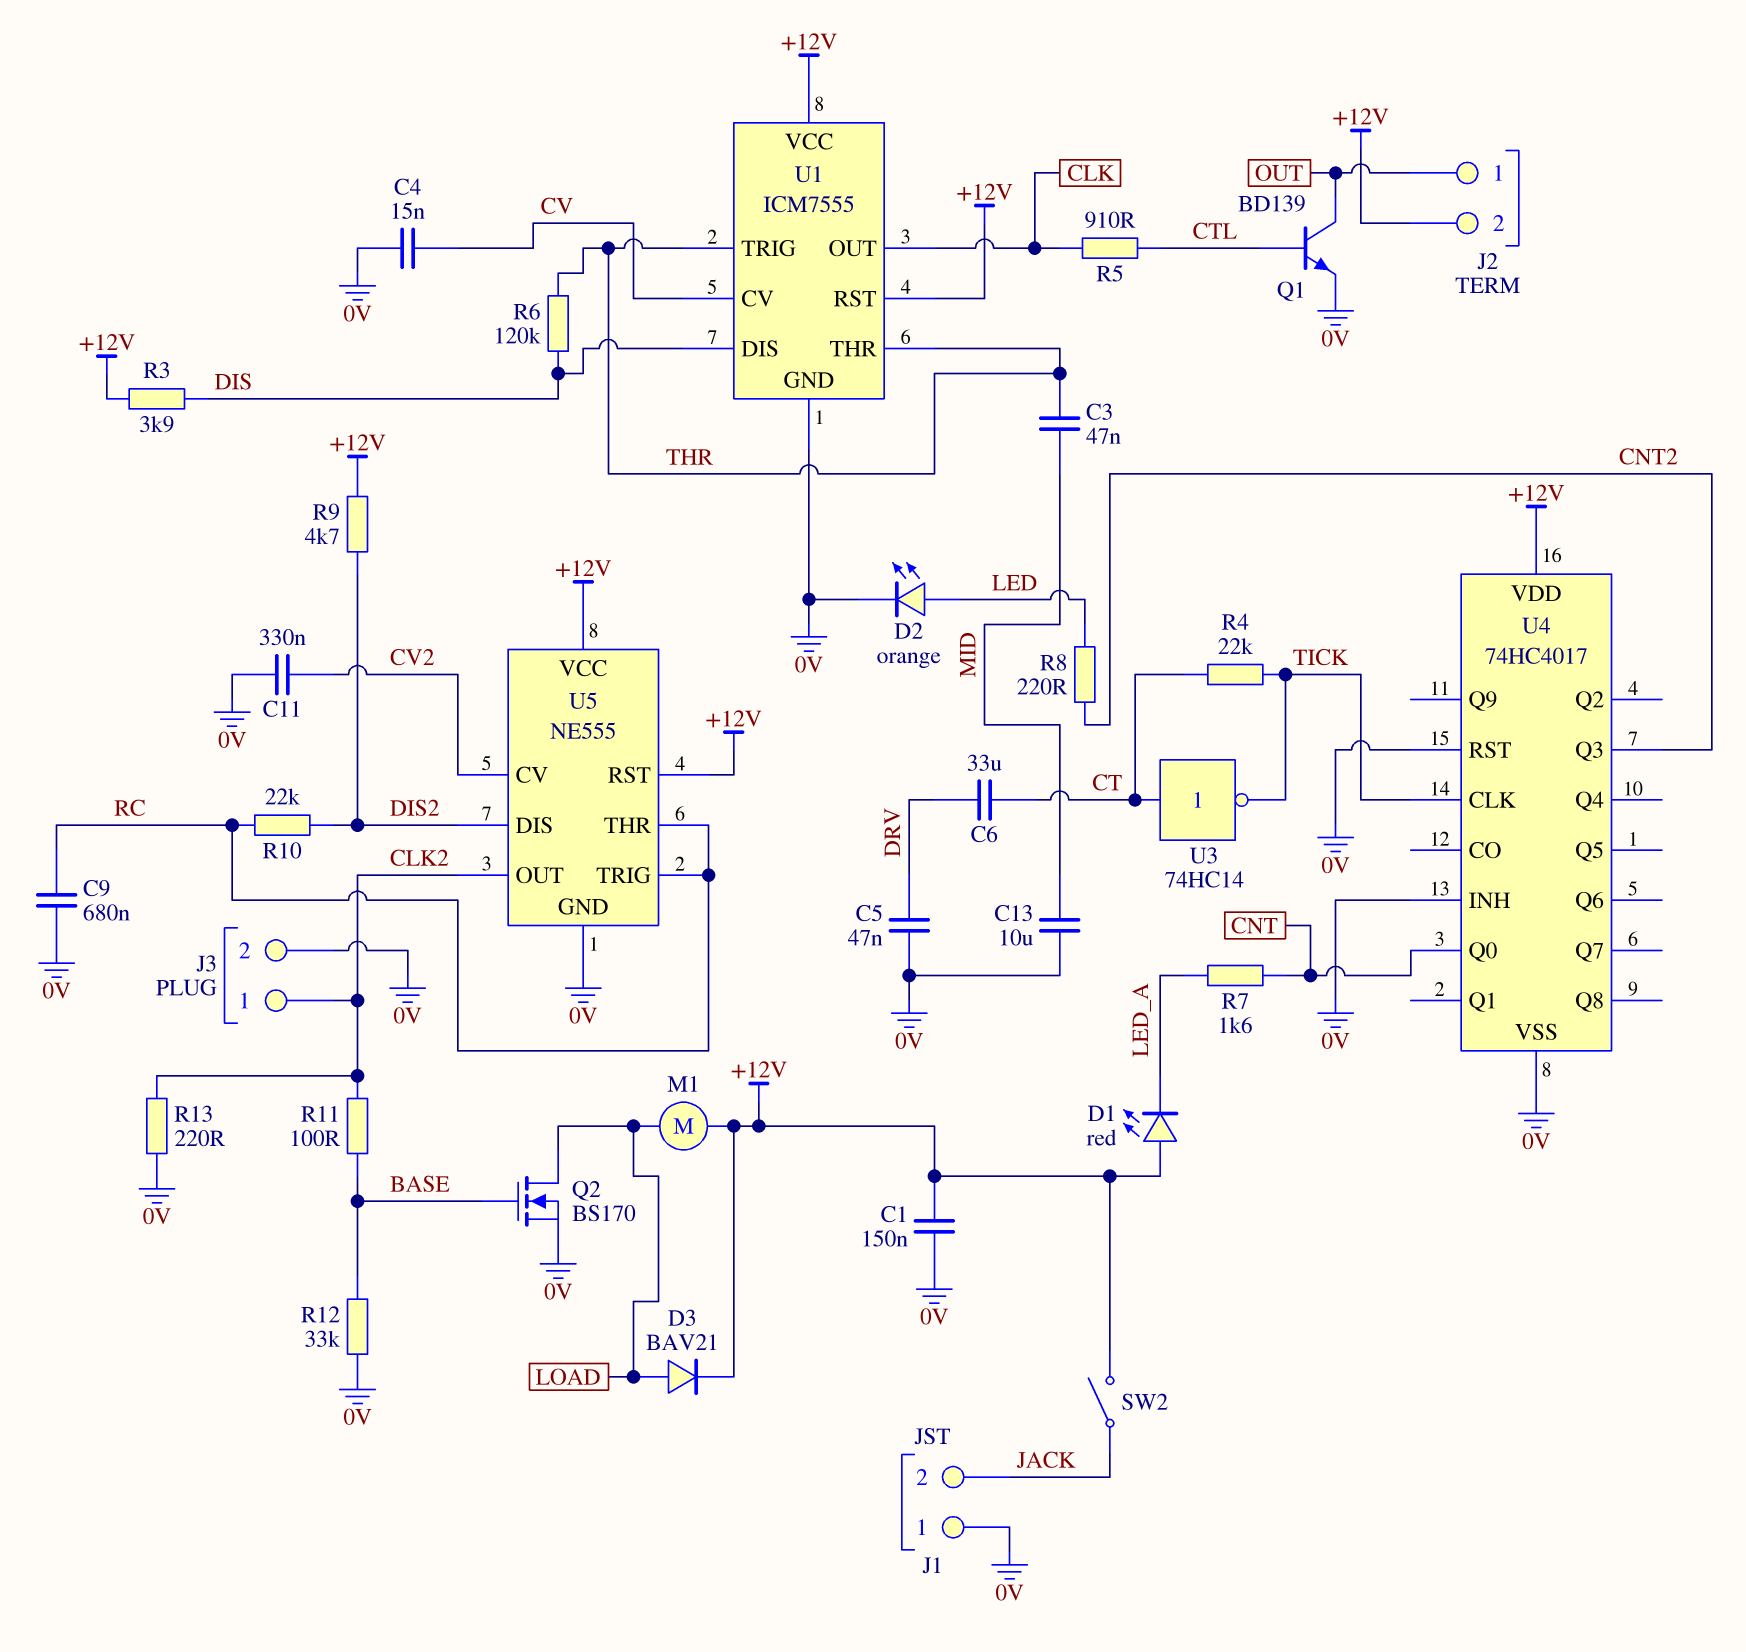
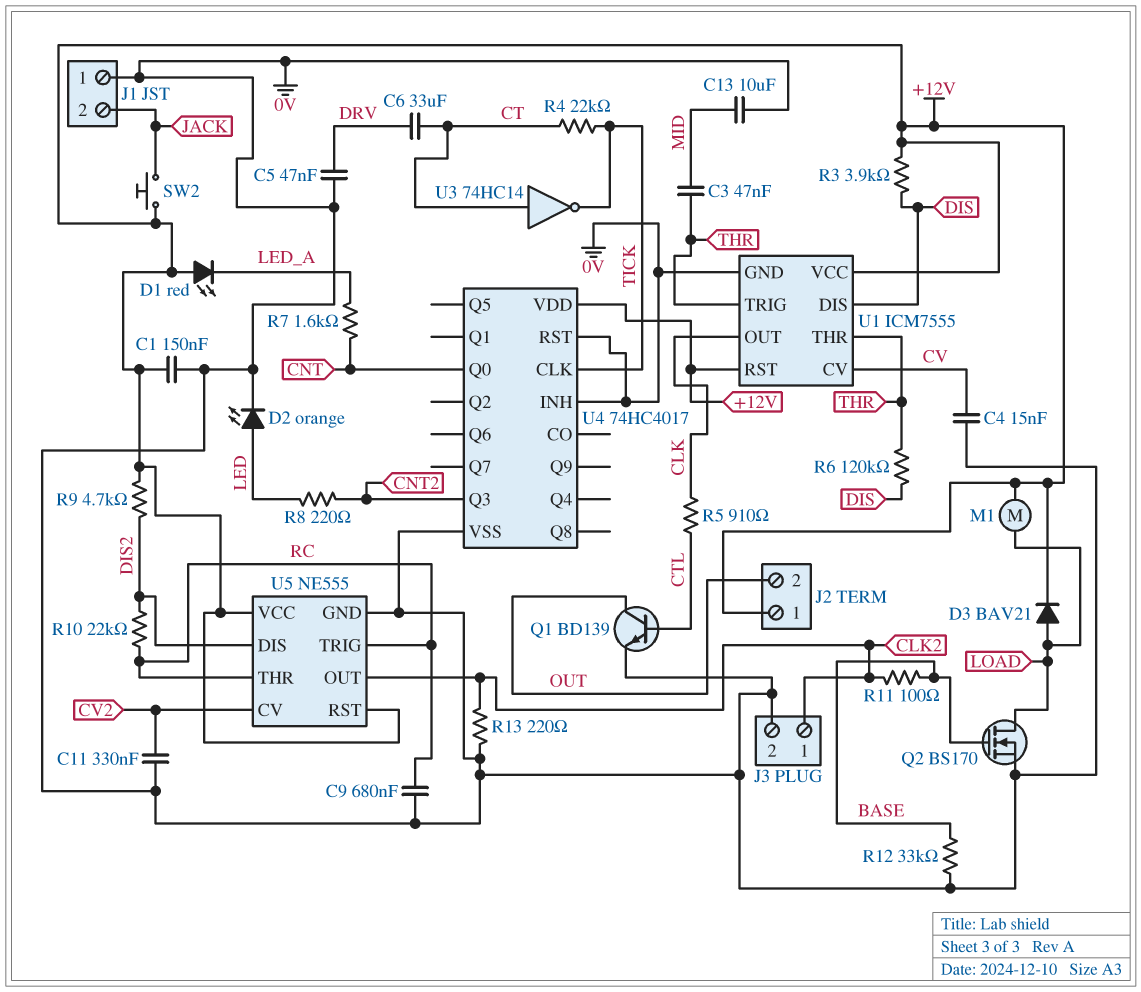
J2 pin 1: OUT -> +12V
J2 pin 2: +12V -> OUT
SW2: switch (+12V, JACK) -> button (+12V, JACK)

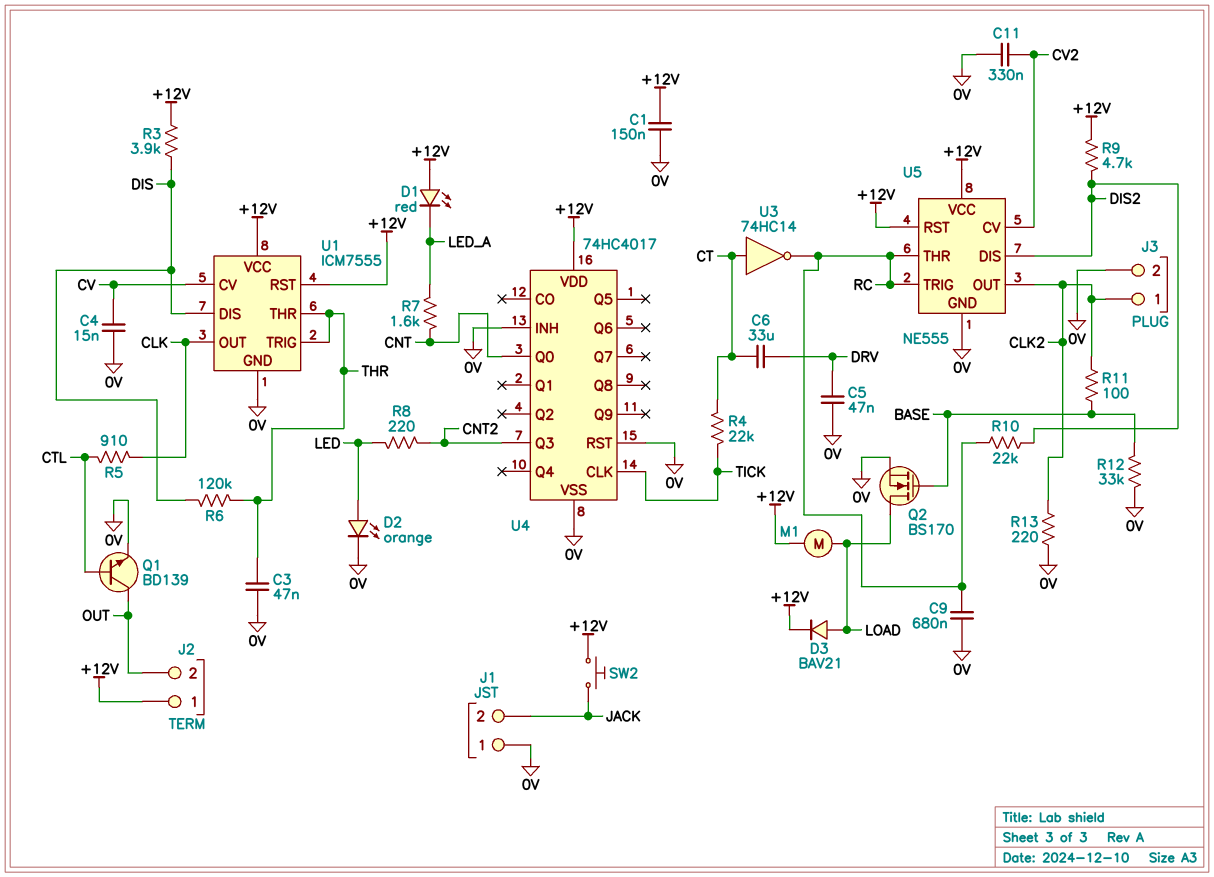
C3: 47nF (MID, THR) -> 47nF (0V, THR)
C13: 10uF (0V, MID) -> none
U3: NOT 74HC14 (in CT, out TICK) -> NOT 74HC14 (in CT, out RC)

